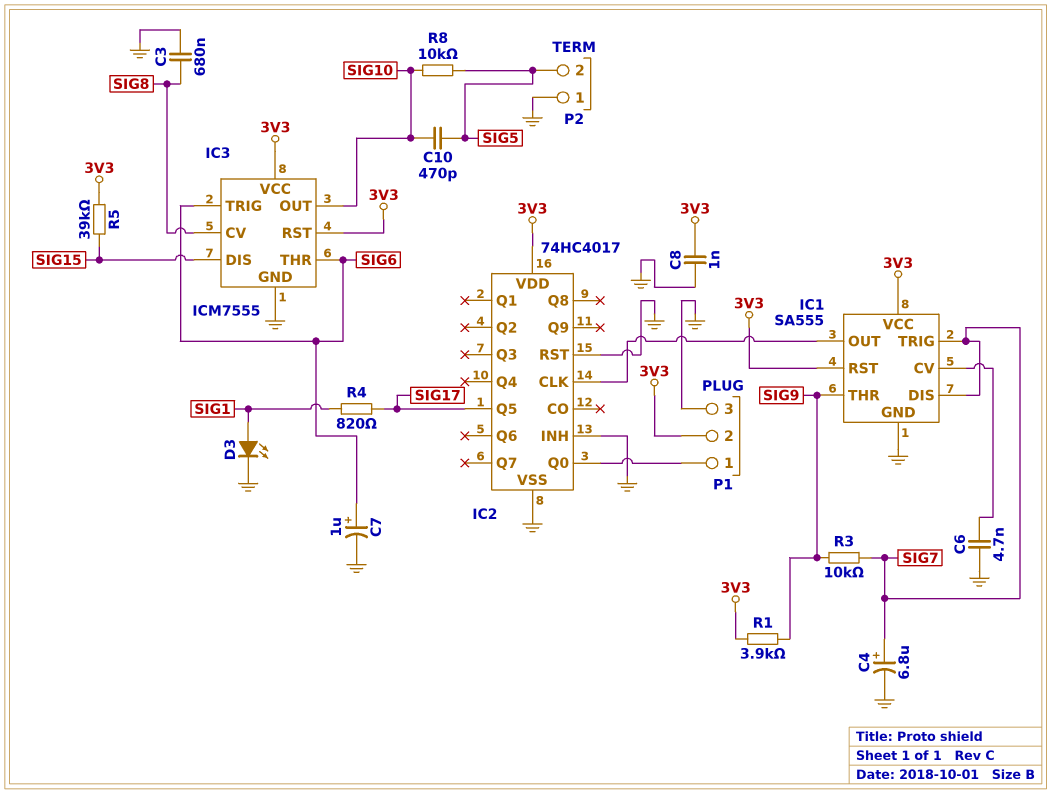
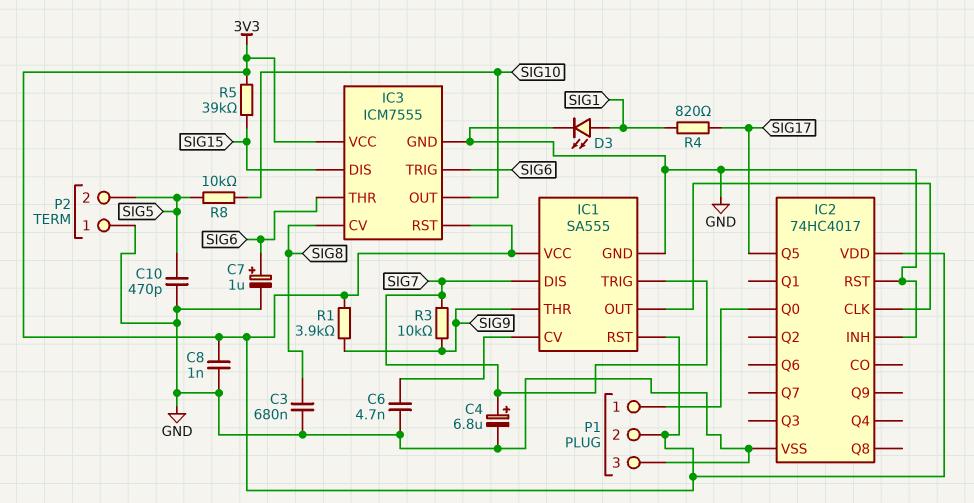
C10: 470pF (SIG5, SIG10) -> 470pF (GND, SIG5)

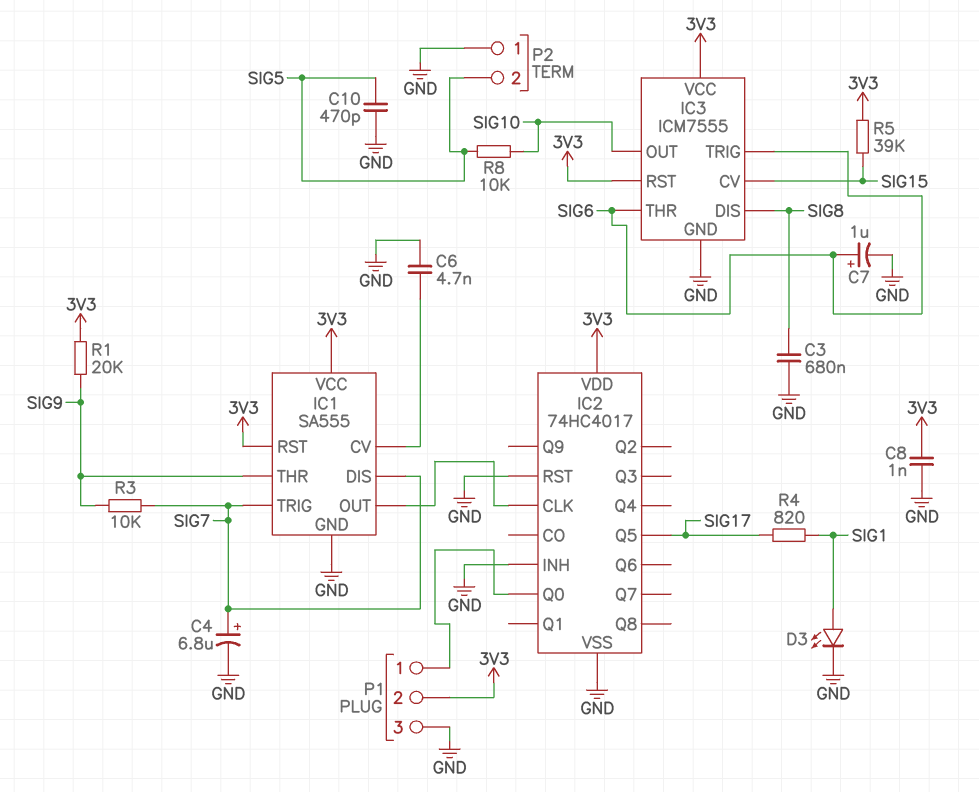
IC3 pin CV: SIG8 -> SIG15
IC3 pin DIS: SIG15 -> SIG8
R1: 3.9k (3V3, SIG9) -> 20k (3V3, SIG9)

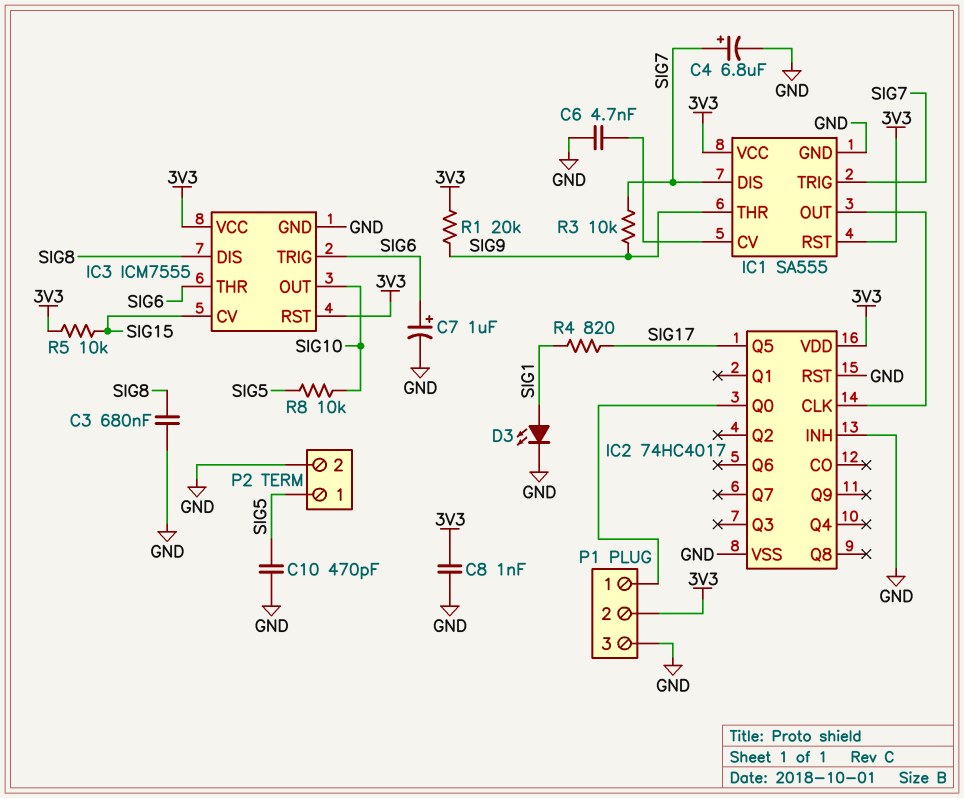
P2 pin 1: GND -> SIG5
P2 pin 2: SIG5 -> GND
R5: 39k (3V3, SIG15) -> 10k (3V3, SIG15)

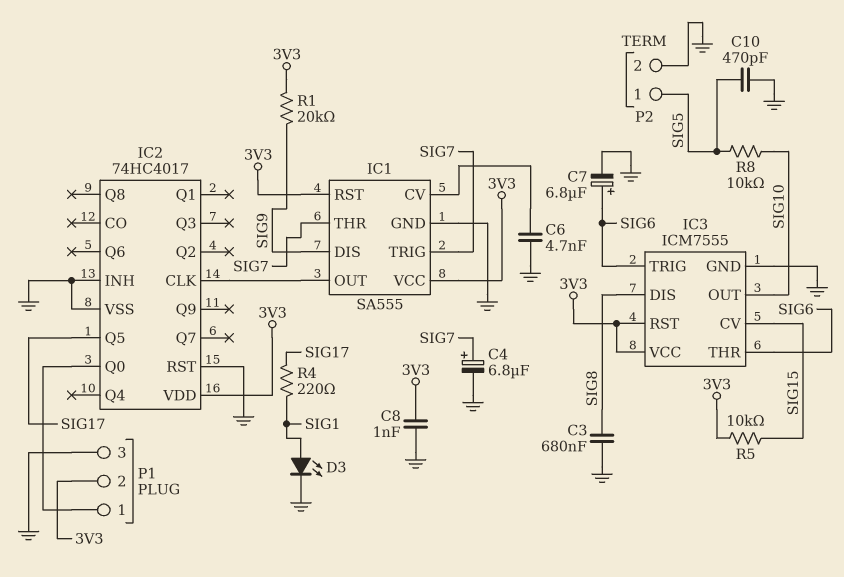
C7: 1uF (plus SIG6, minus GND) -> 6.8uF (plus SIG6, minus GND)
IC1 pin DIS: SIG7 -> SIG9
IC1 pin THR: SIG9 -> SIG7
R3: 10k (SIG7, SIG9) -> none
R4: 820 (SIG1, SIG17) -> 220 (SIG1, SIG17)

